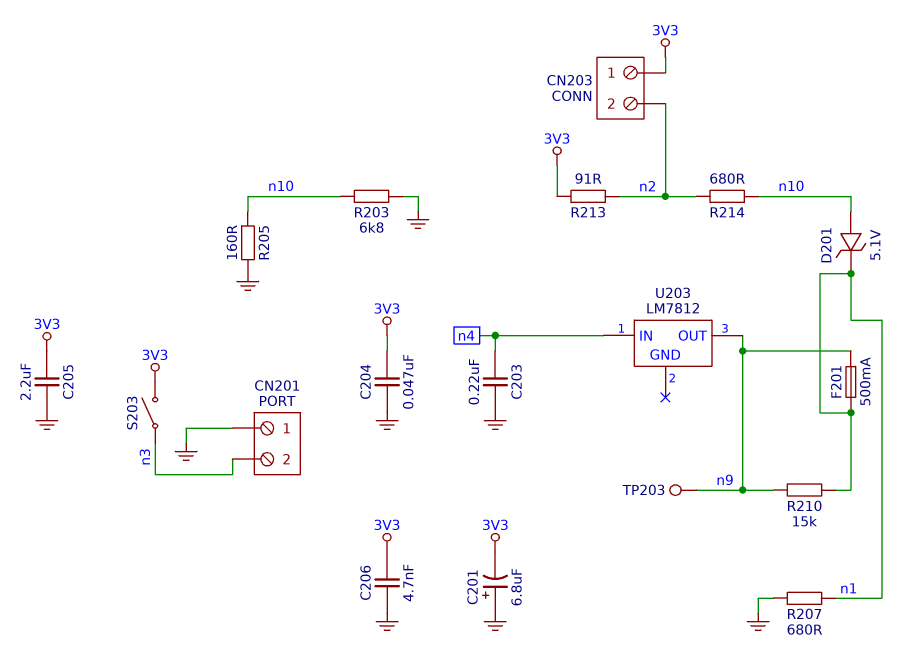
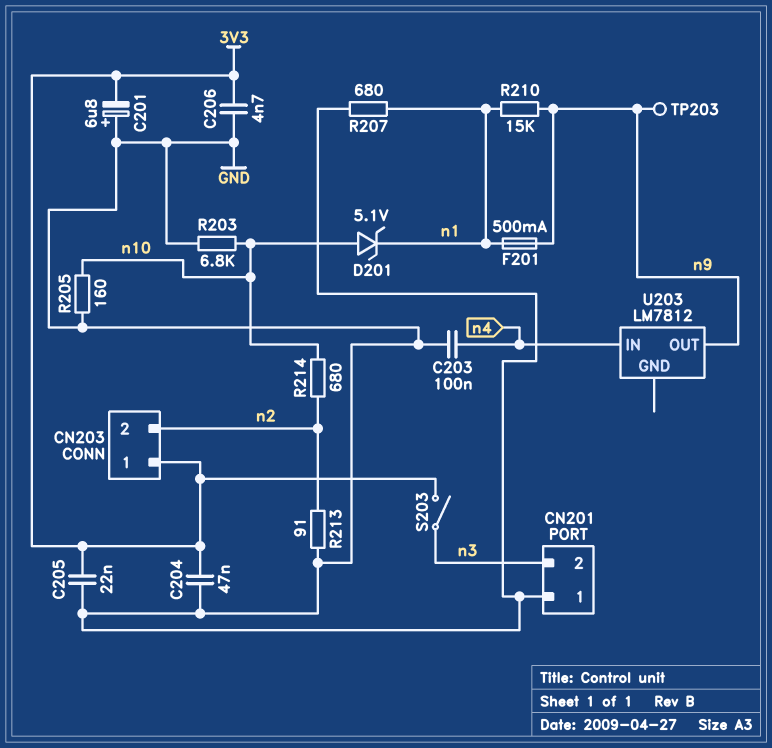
C203: 220nF (GND, n4) -> 100nF (GND, n4)
C205: 2.2uF (3V3, GND) -> 22nF (3V3, GND)
R213: 91 (3V3, n2) -> 91 (GND, n2)

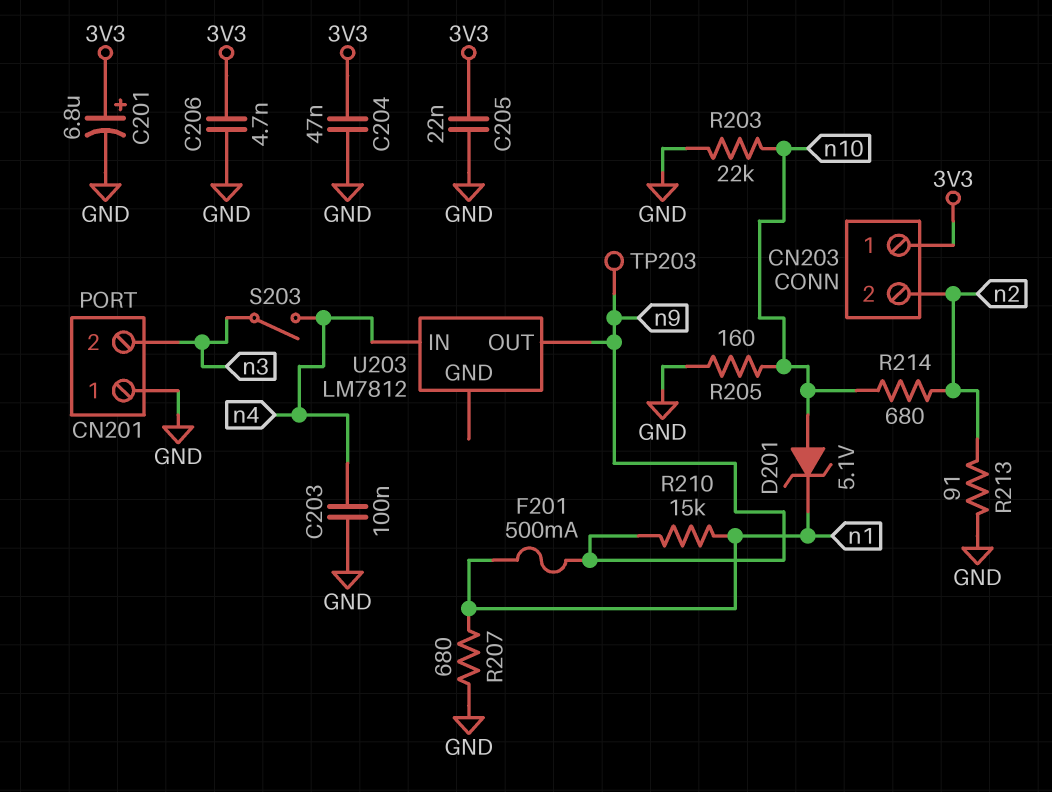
C201: 6.8uF (plus GND, minus 3V3) -> 6.8uF (plus 3V3, minus GND)
R203: 6.8k (GND, n10) -> 22k (GND, n10)
S203: switch (3V3, n3) -> switch (n3, n4)

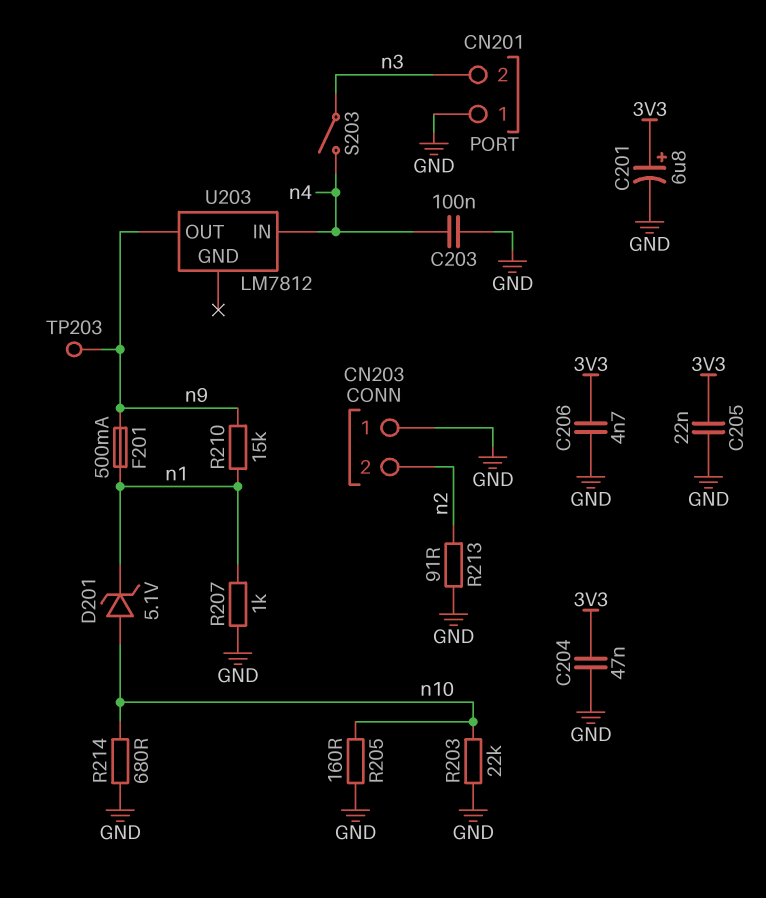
CN203 pin 1: 3V3 -> GND
R207: 680 (GND, n1) -> 1k (GND, n1)
R214: 680 (n2, n10) -> 680 (GND, n10)

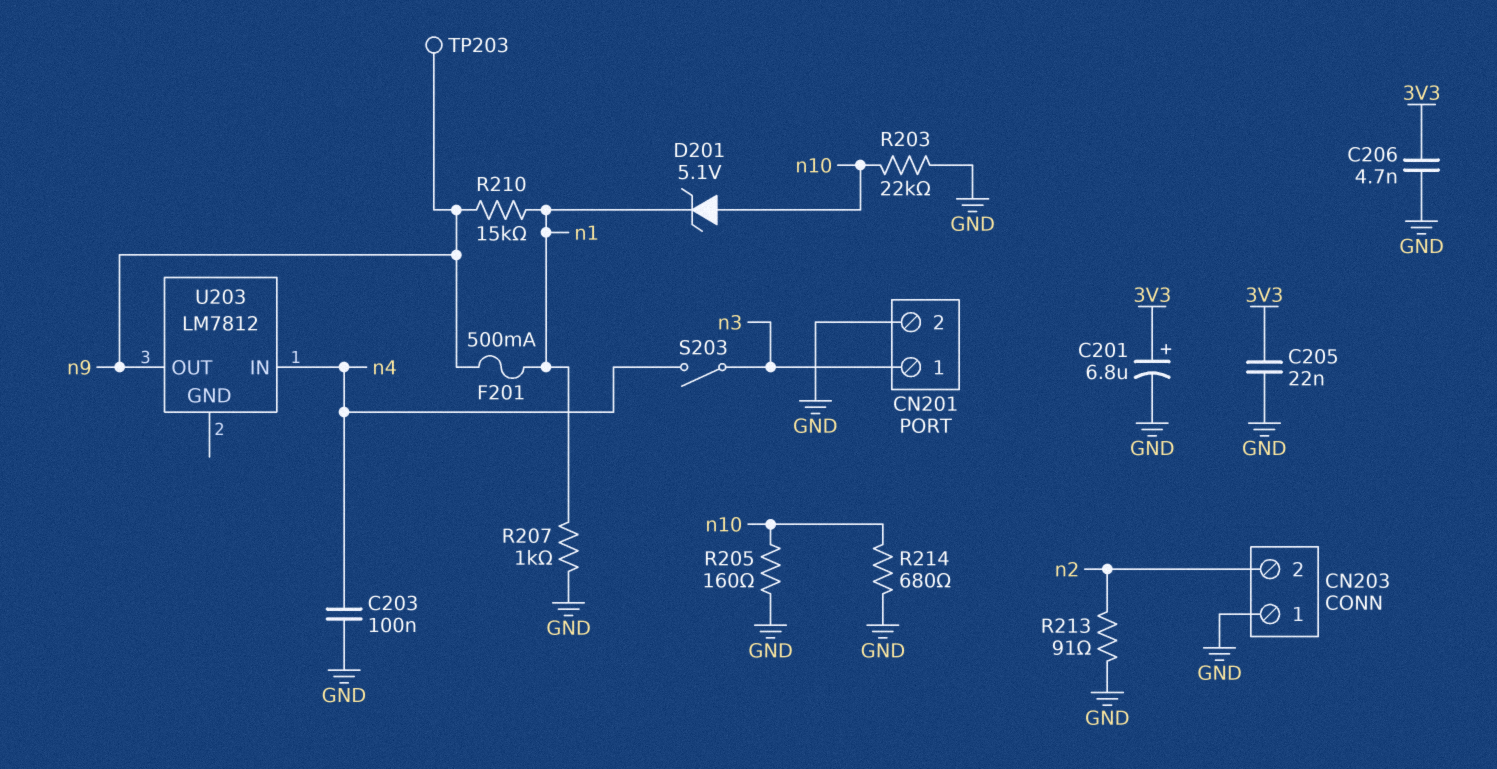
C204: 47nF (3V3, GND) -> none
CN201 pin 1: GND -> n3
CN201 pin 2: n3 -> GND

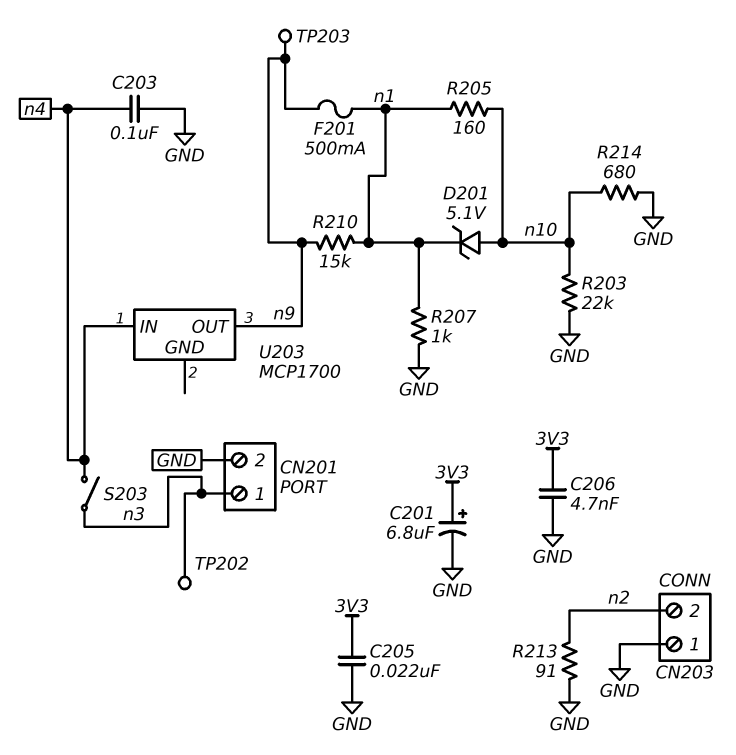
R205: 160 (GND, n10) -> 160 (n1, n10)
TP202: none -> test point (n3)
U203: LM7812 -> MCP1700

